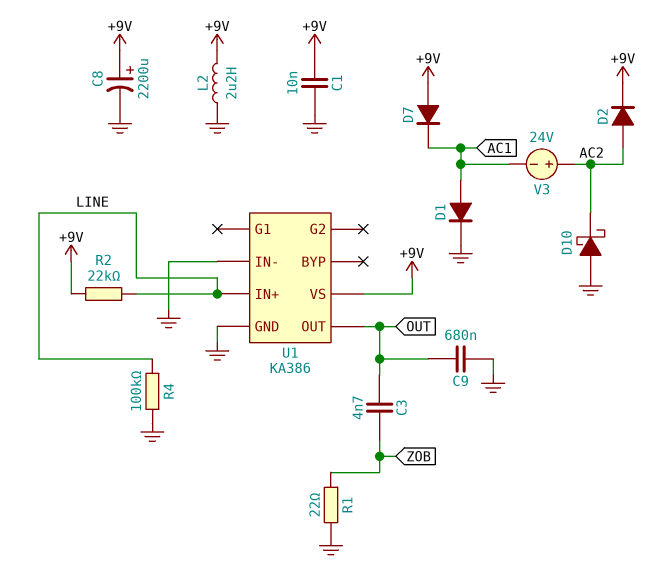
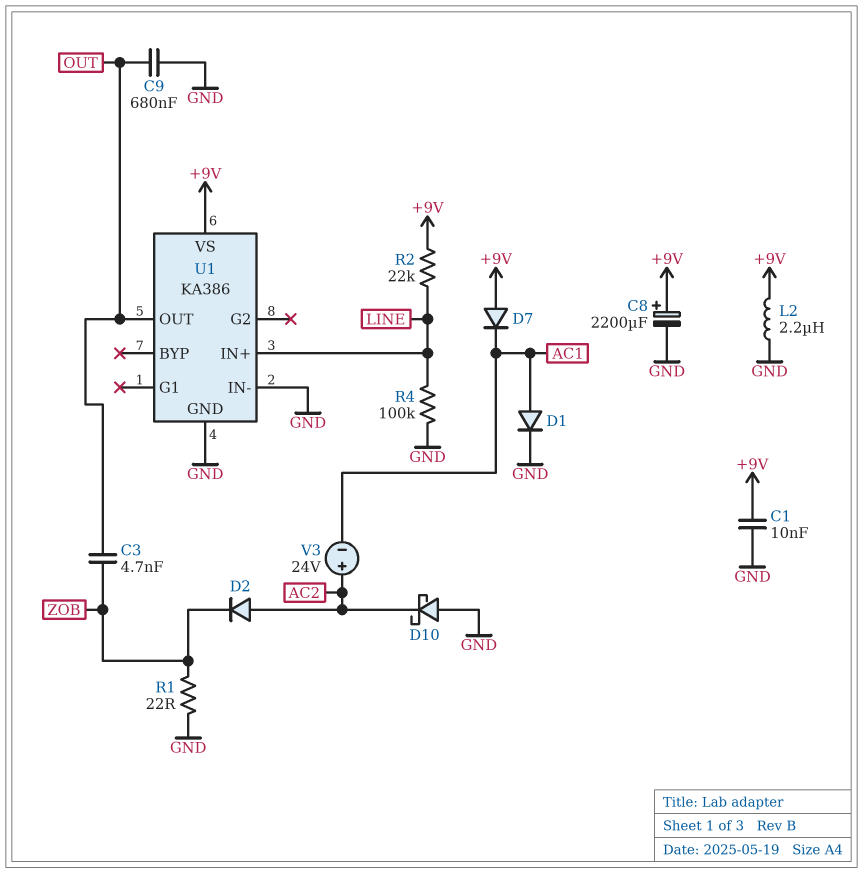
D2: diode (A AC2, K +9V) -> diode (A AC2, K ZOB)

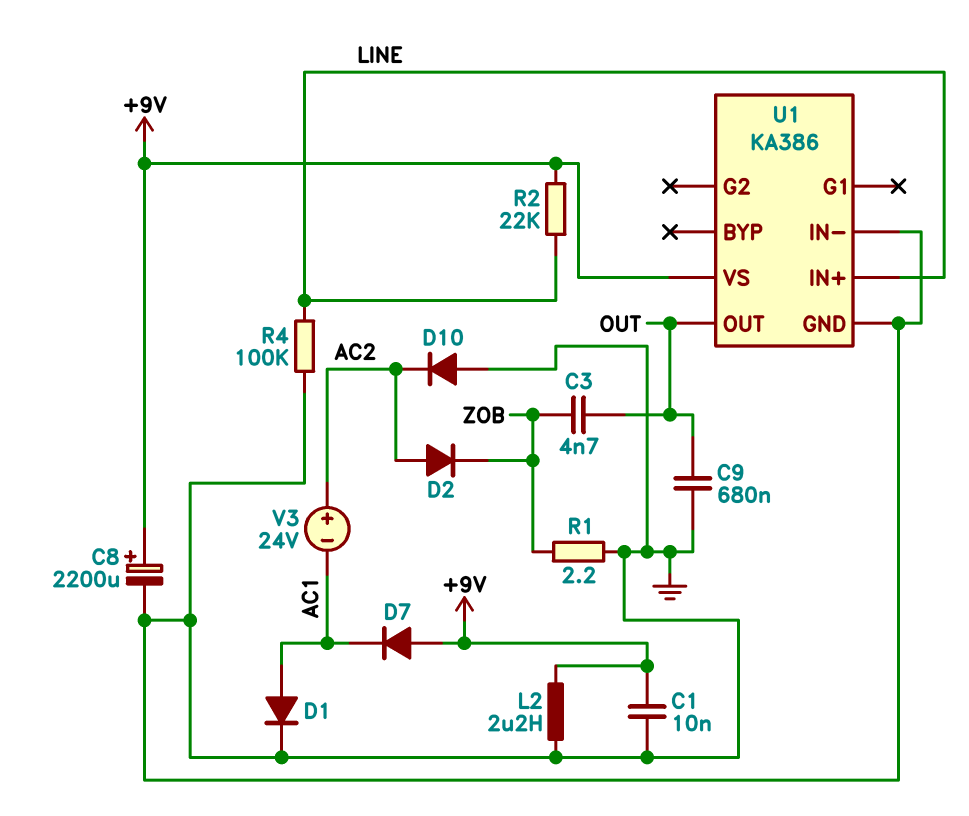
D10: schottky (A GND, K AC2) -> diode (A GND, K AC2)
R1: 22 (GND, ZOB) -> 2.2 (GND, ZOB)

